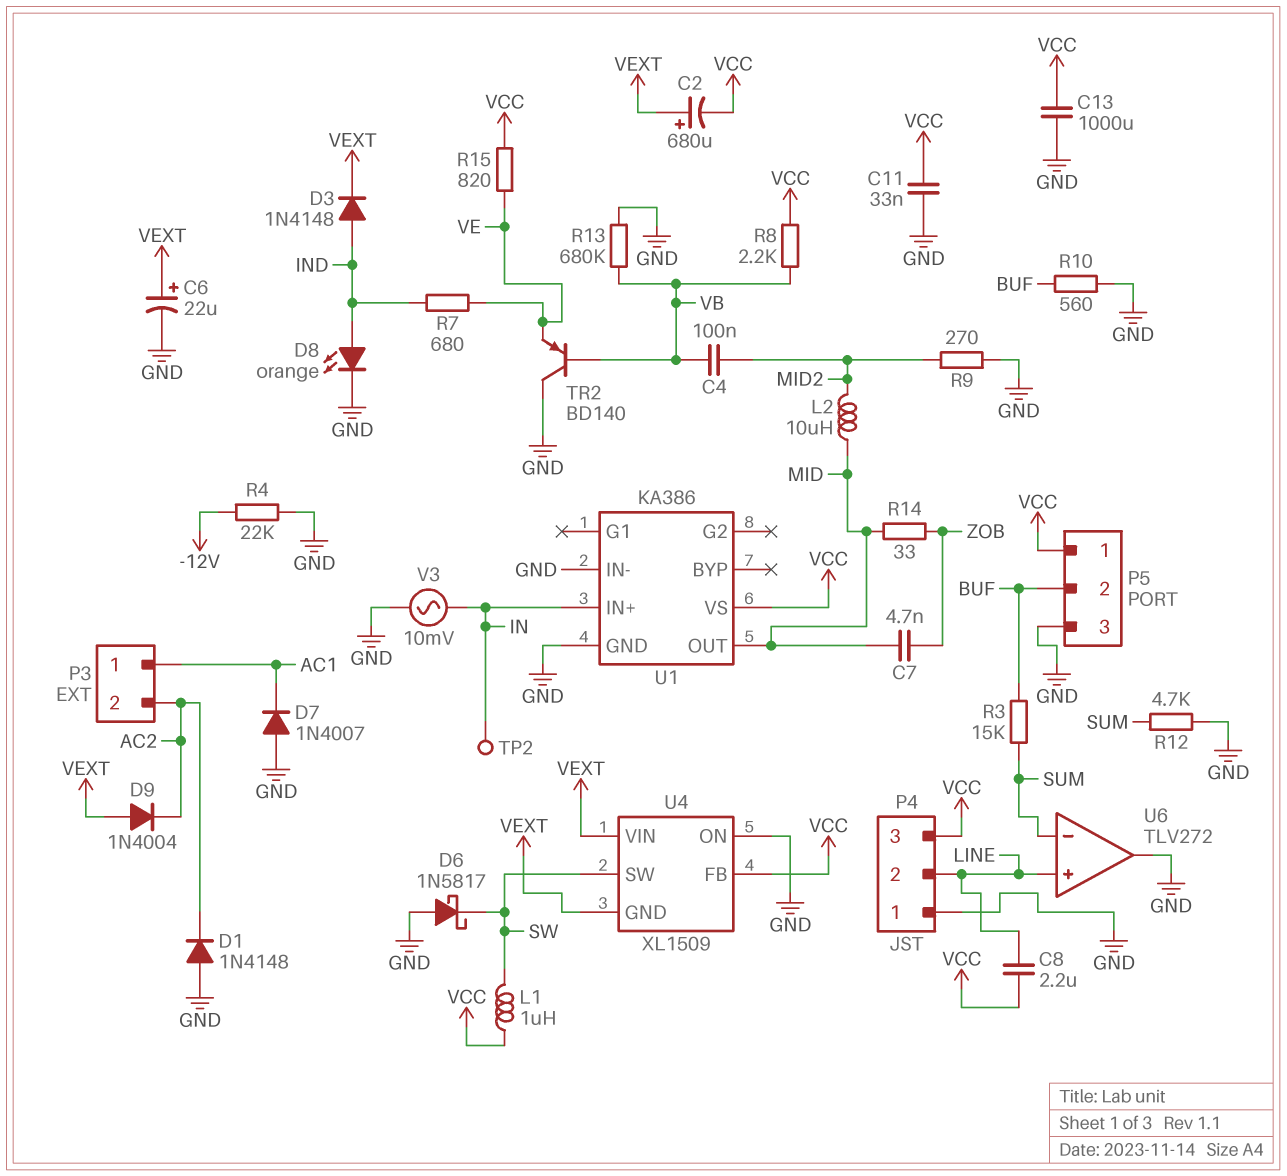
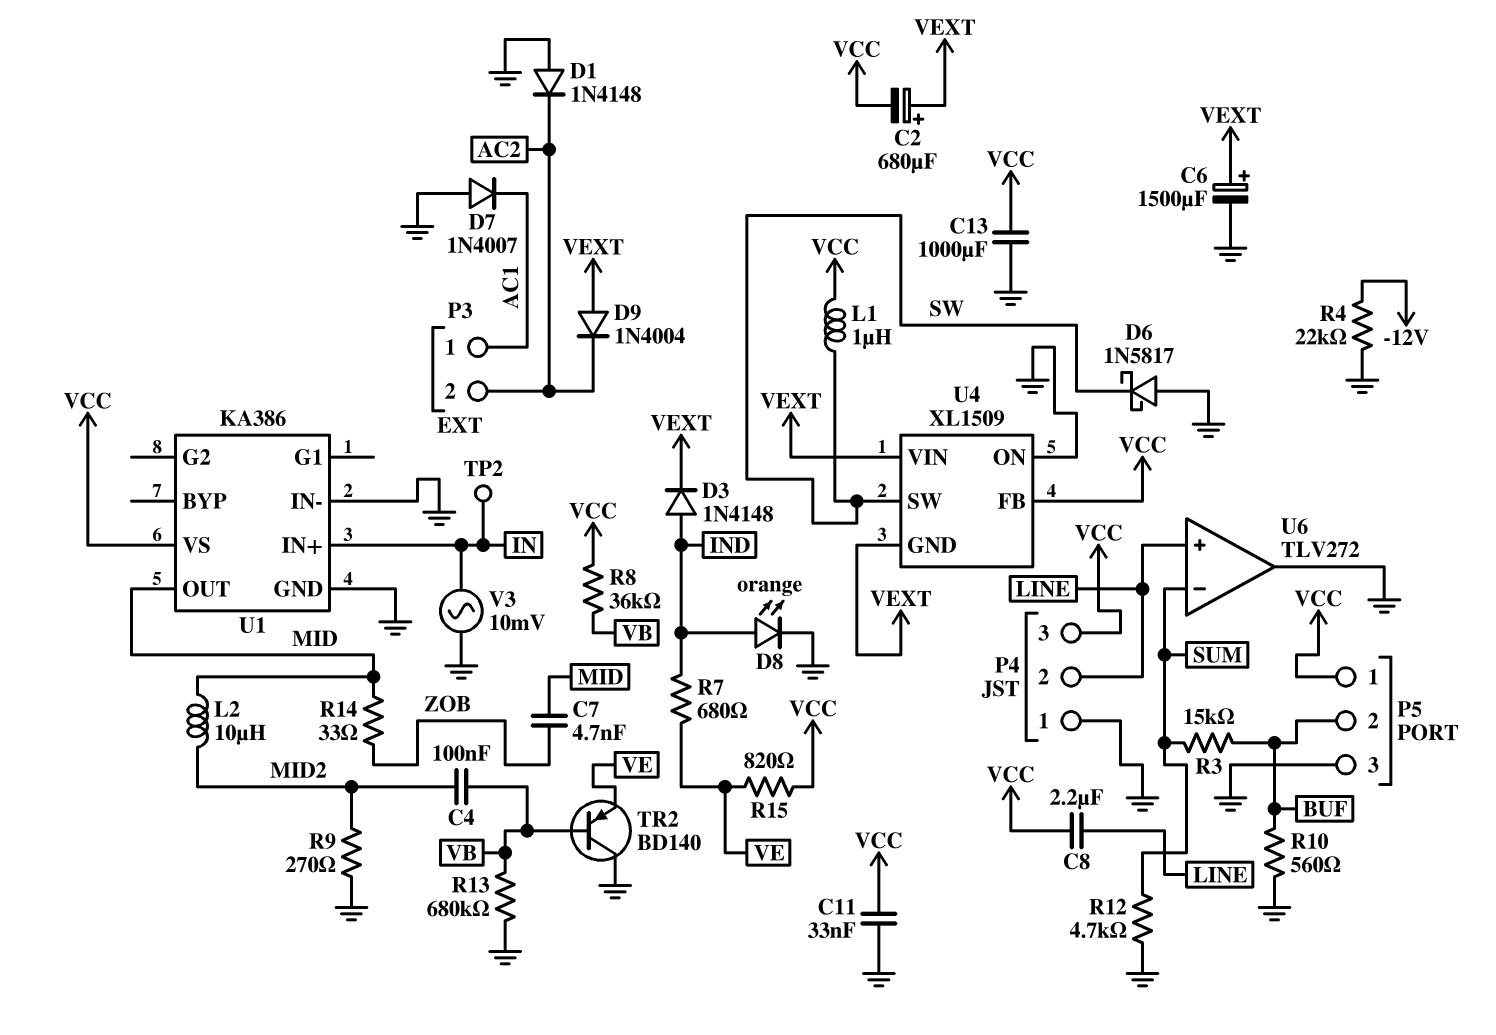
C6: 22uF (plus VEXT, minus GND) -> 1500uF (plus VEXT, minus GND)
R8: 2.2k (VB, VCC) -> 36k (VB, VCC)

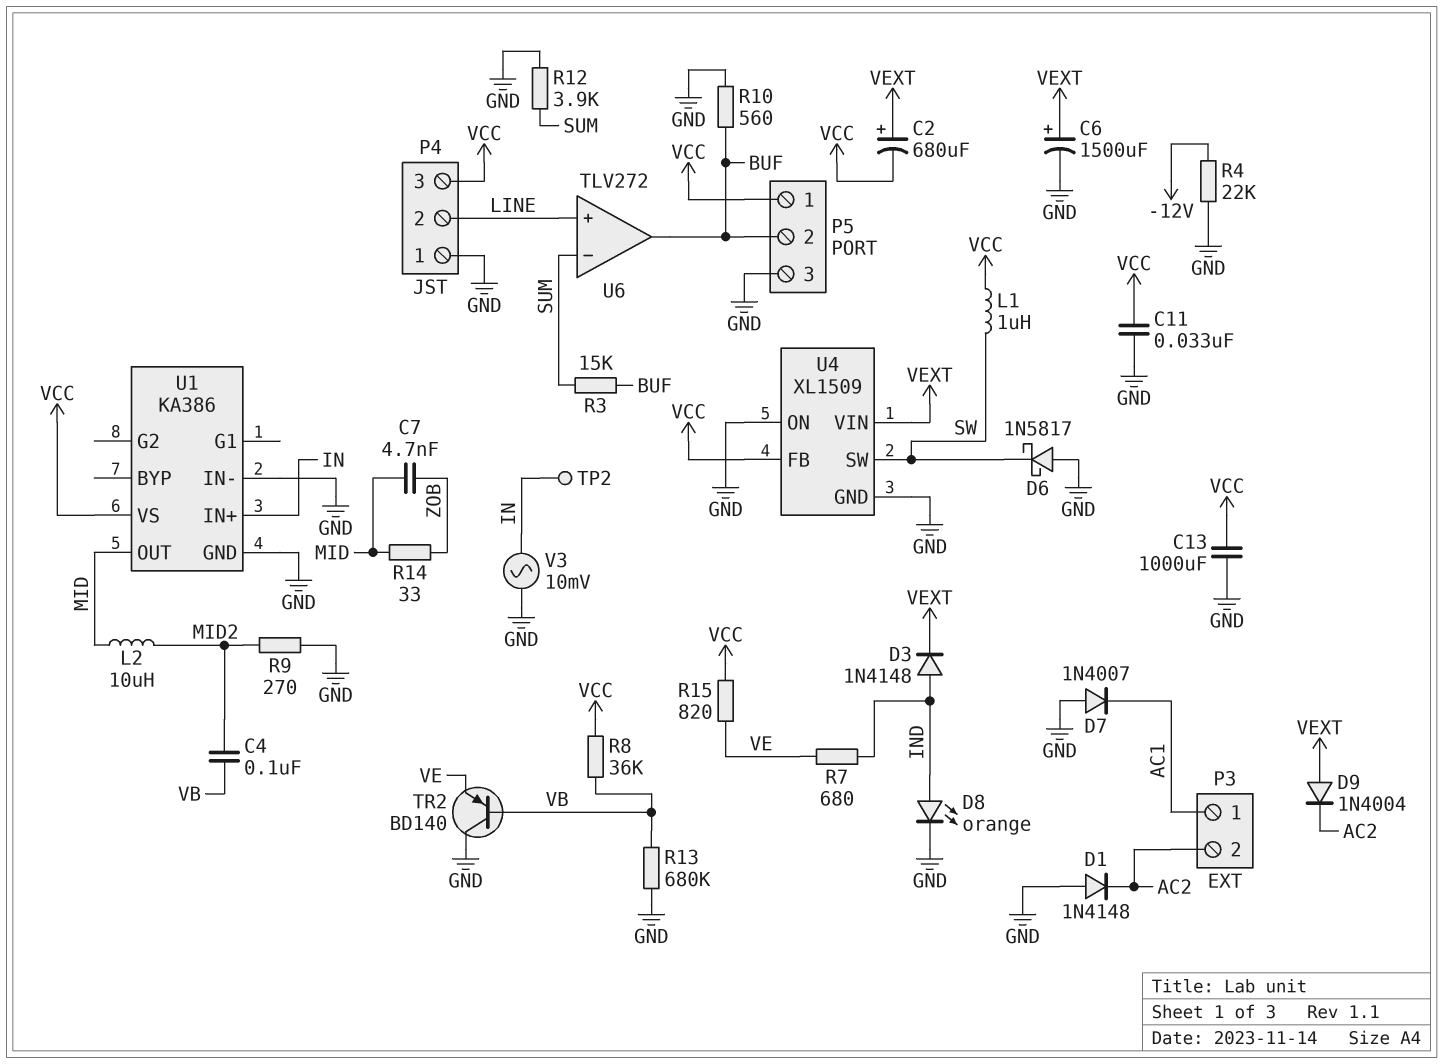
C8: 2.2uF (LINE, VCC) -> none
R12: 4.7k (GND, SUM) -> 3.9k (GND, SUM)
U4 pin GND: VEXT -> GND
U6 pin out: GND -> BUF

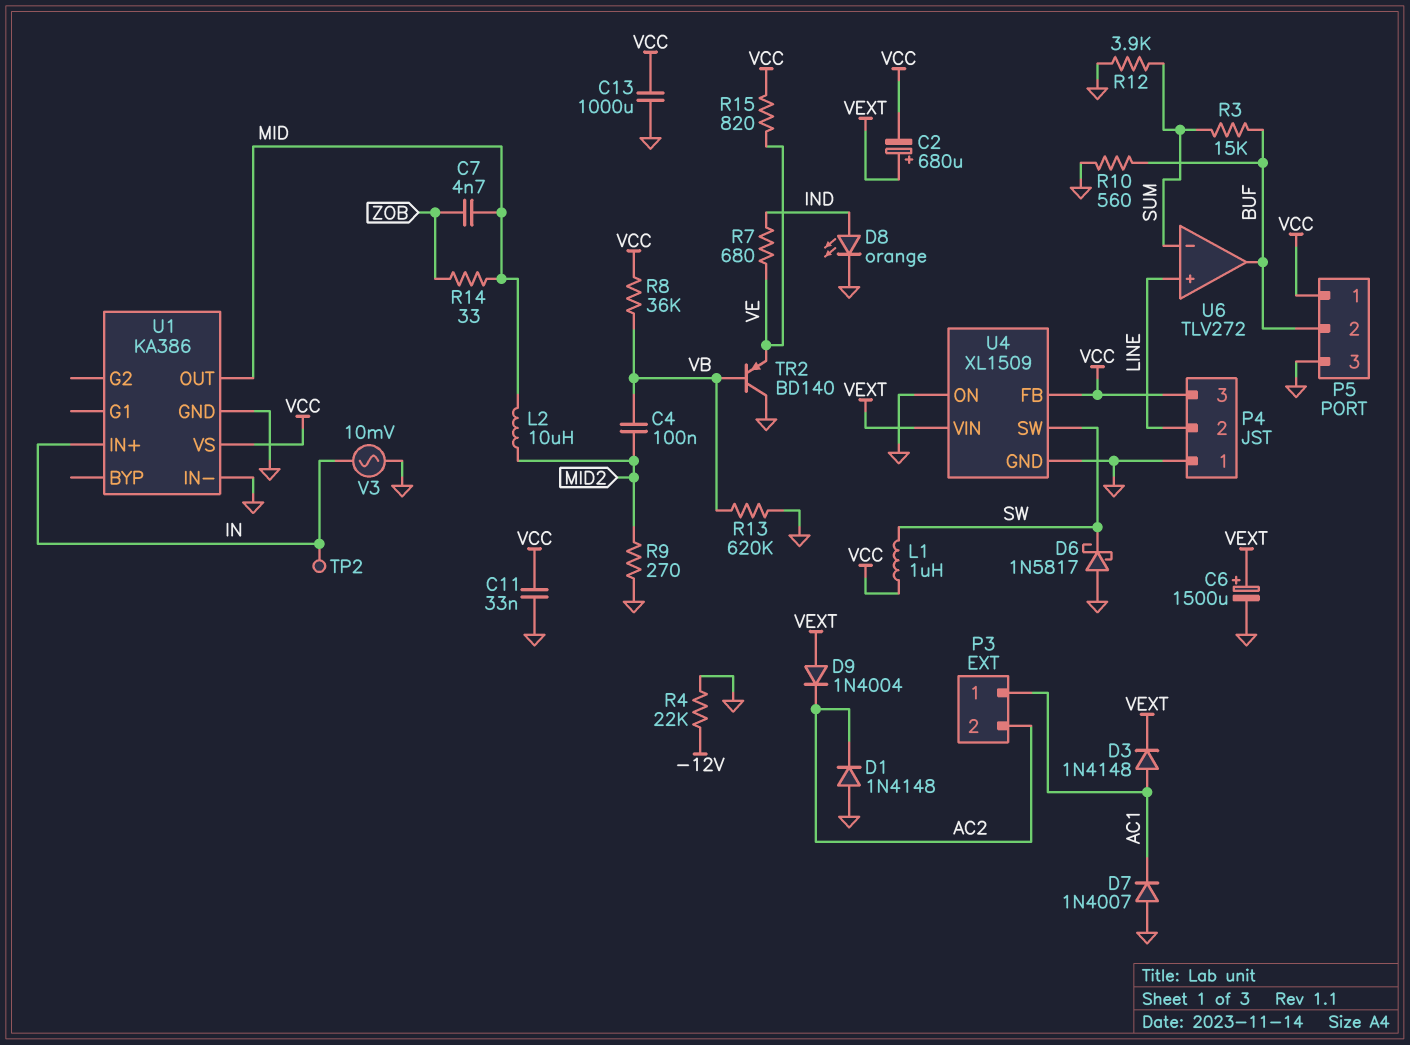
D3: diode 1N4148 (A IND, K VEXT) -> diode 1N4148 (A AC1, K VEXT)
R13: 680k (GND, VB) -> 620k (GND, VB)

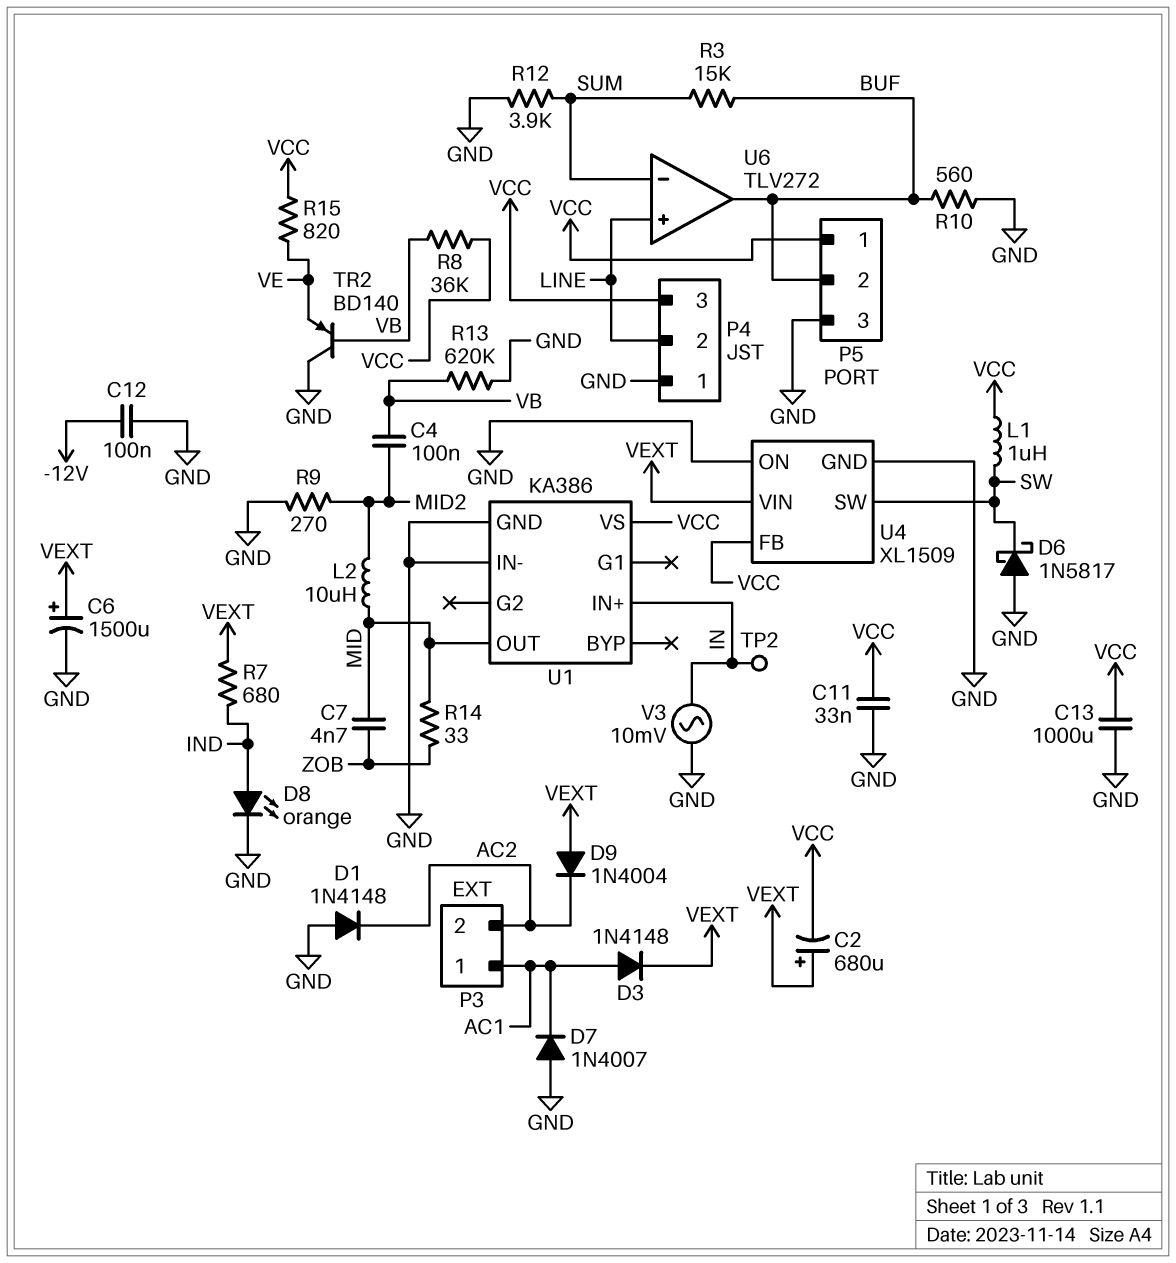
C12: none -> 100nF (-12V, GND)
R4: 22k (-12V, GND) -> none
R7: 680 (IND, VE) -> 680 (IND, VEXT)

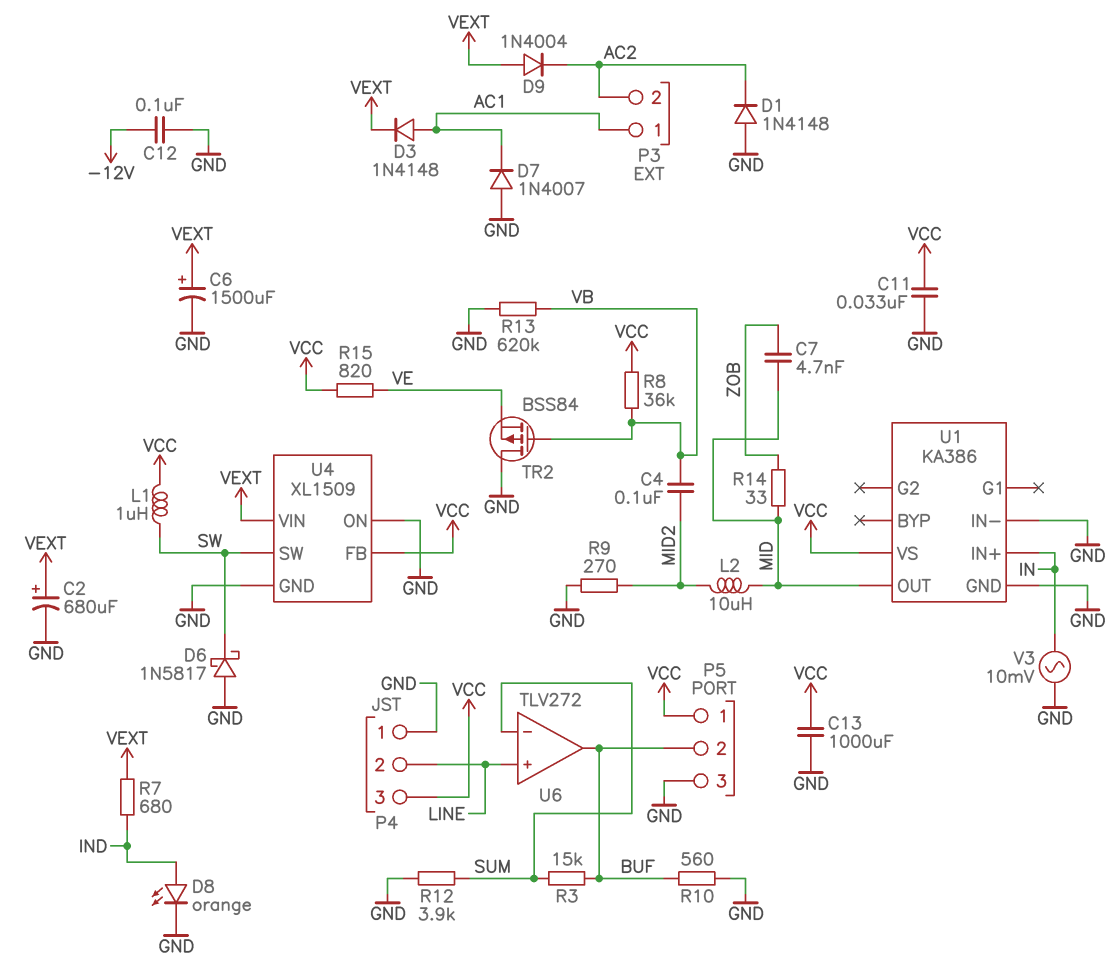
C2: 680uF (plus VEXT, minus VCC) -> 680uF (plus VEXT, minus GND)
TP2: test point (IN) -> none
TR2: PNP BD140 (B VB, C GND, E VE) -> PMOS BSS84 (G VB, D GND, S VE)

